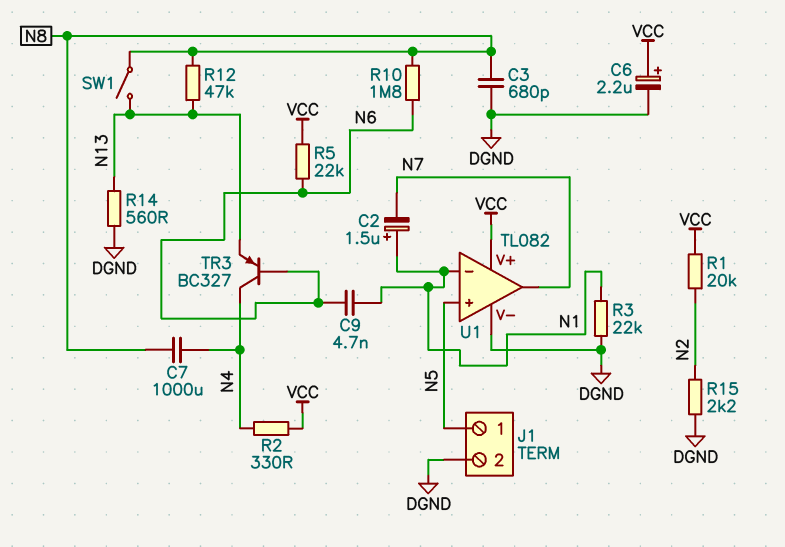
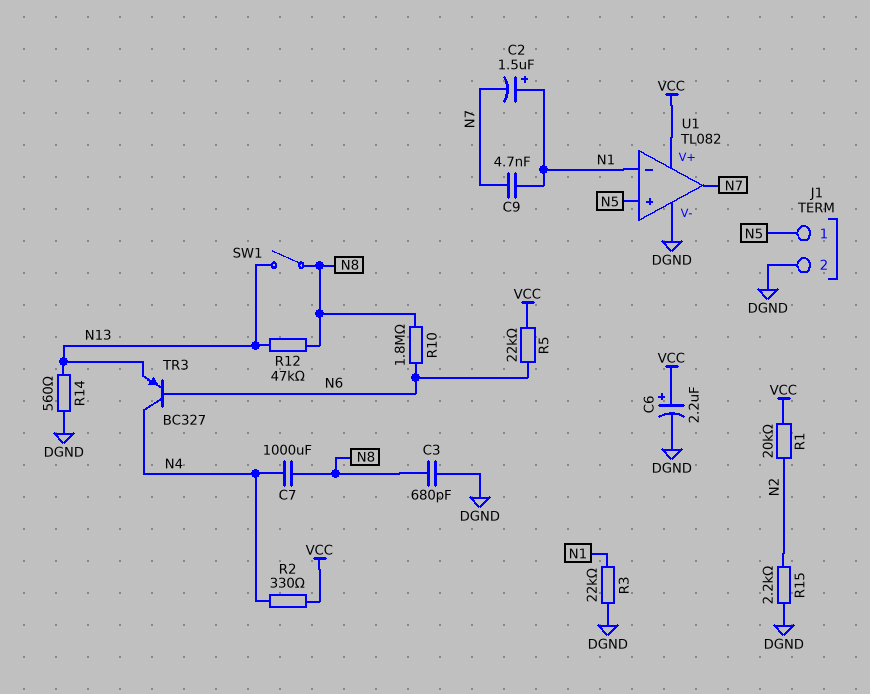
C9: 4.7nF (N1, N6) -> 4.7nF (N1, N7)

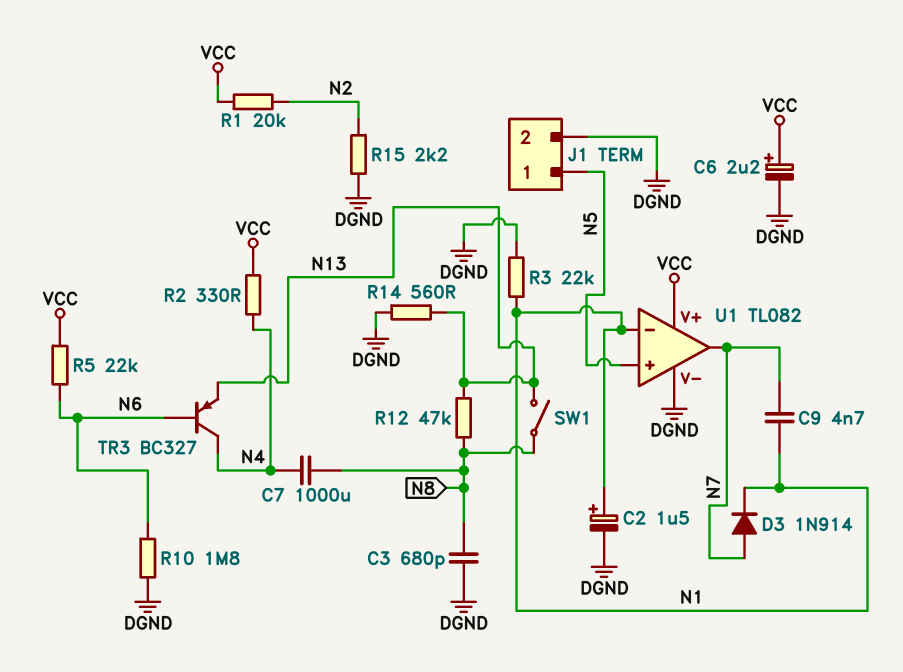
C2: 1.5uF (plus N1, minus N7) -> 1.5uF (plus N1, minus DGND)
D3: none -> diode 1N914 (A N7, K N1)
R10: 1.8M (N6, N8) -> 1.8M (DGND, N6)

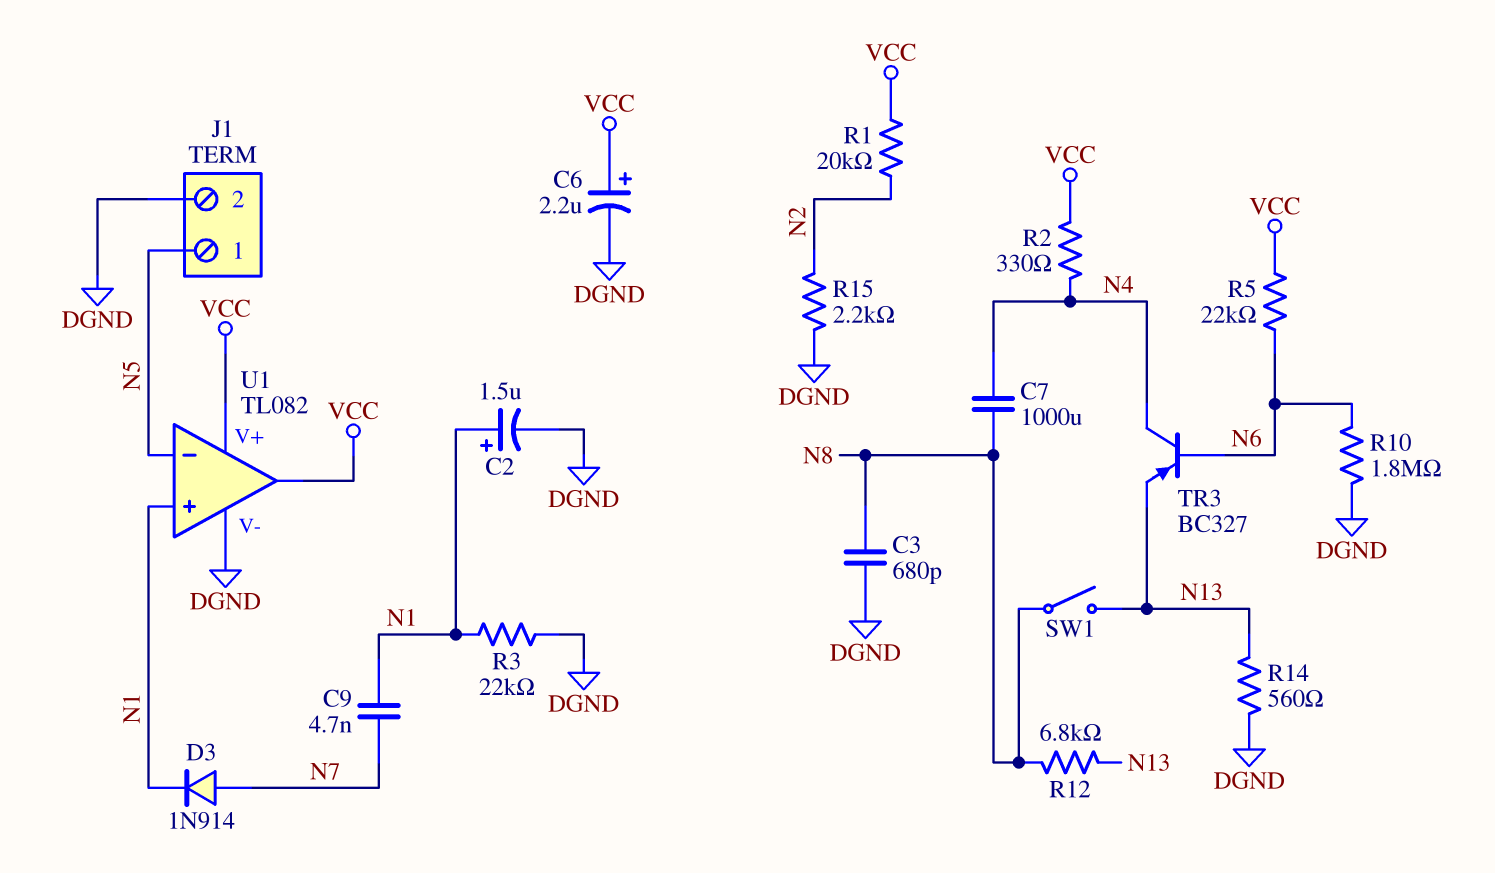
R12: 47k (N8, N13) -> 6.8k (N8, N13)
U1 pin in+: N5 -> N1
U1 pin in-: N1 -> N5
U1 pin out: N7 -> VCC

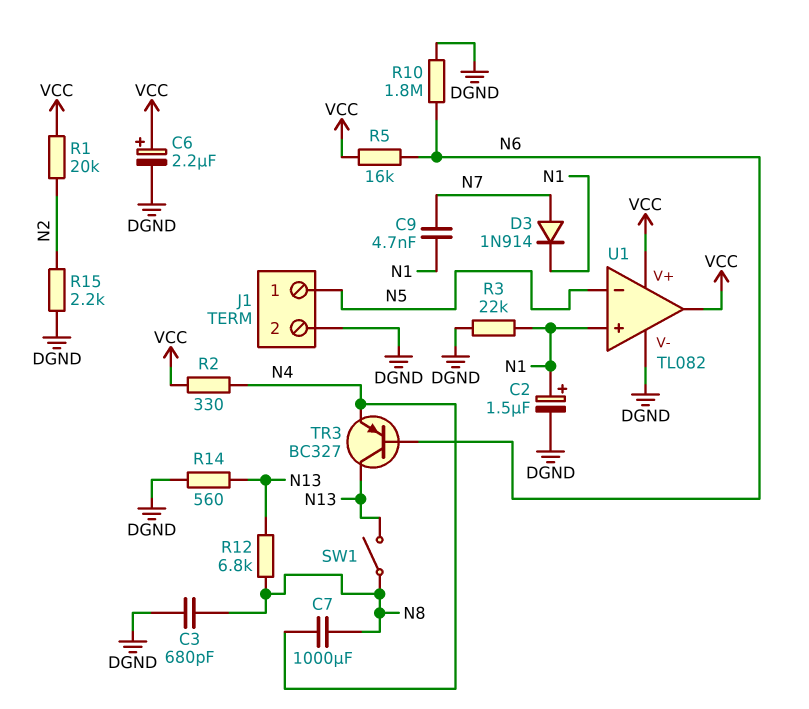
R5: 22k (N6, VCC) -> 16k (N6, VCC)
TR3: PNP BC327 (B N6, C N4, E N13) -> PNP BC327 (B N6, C N13, E N4)

